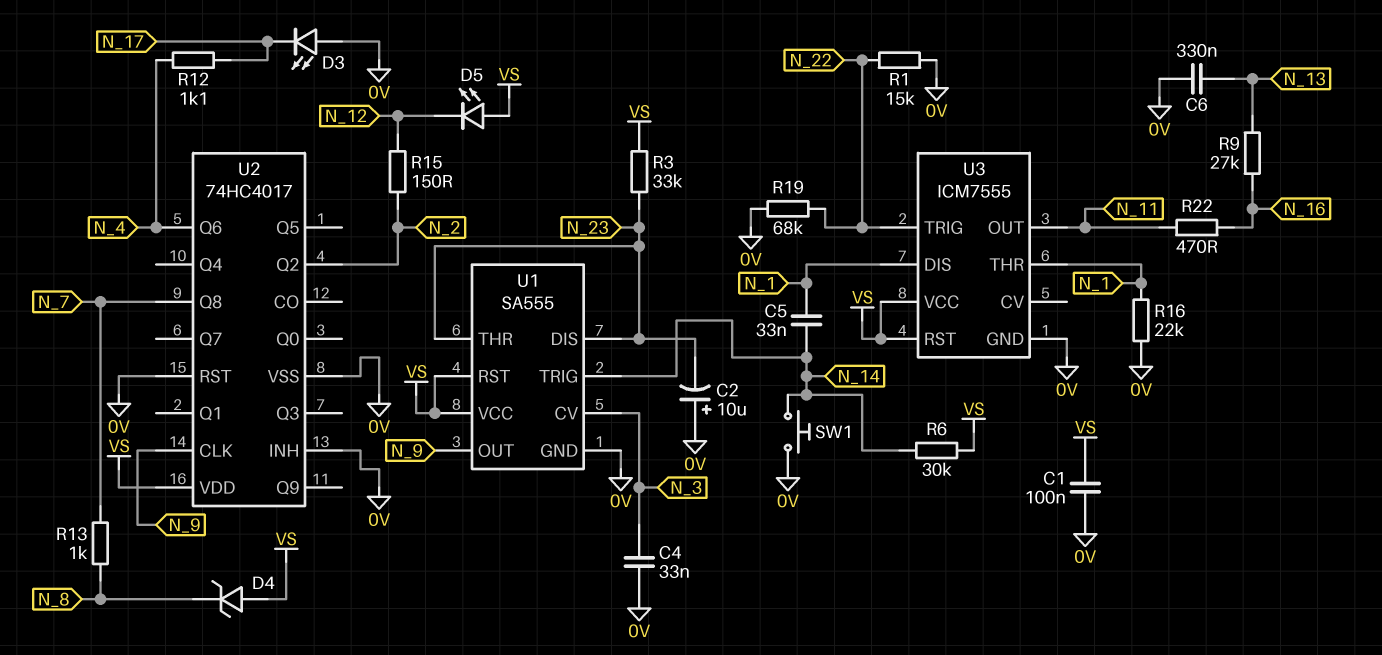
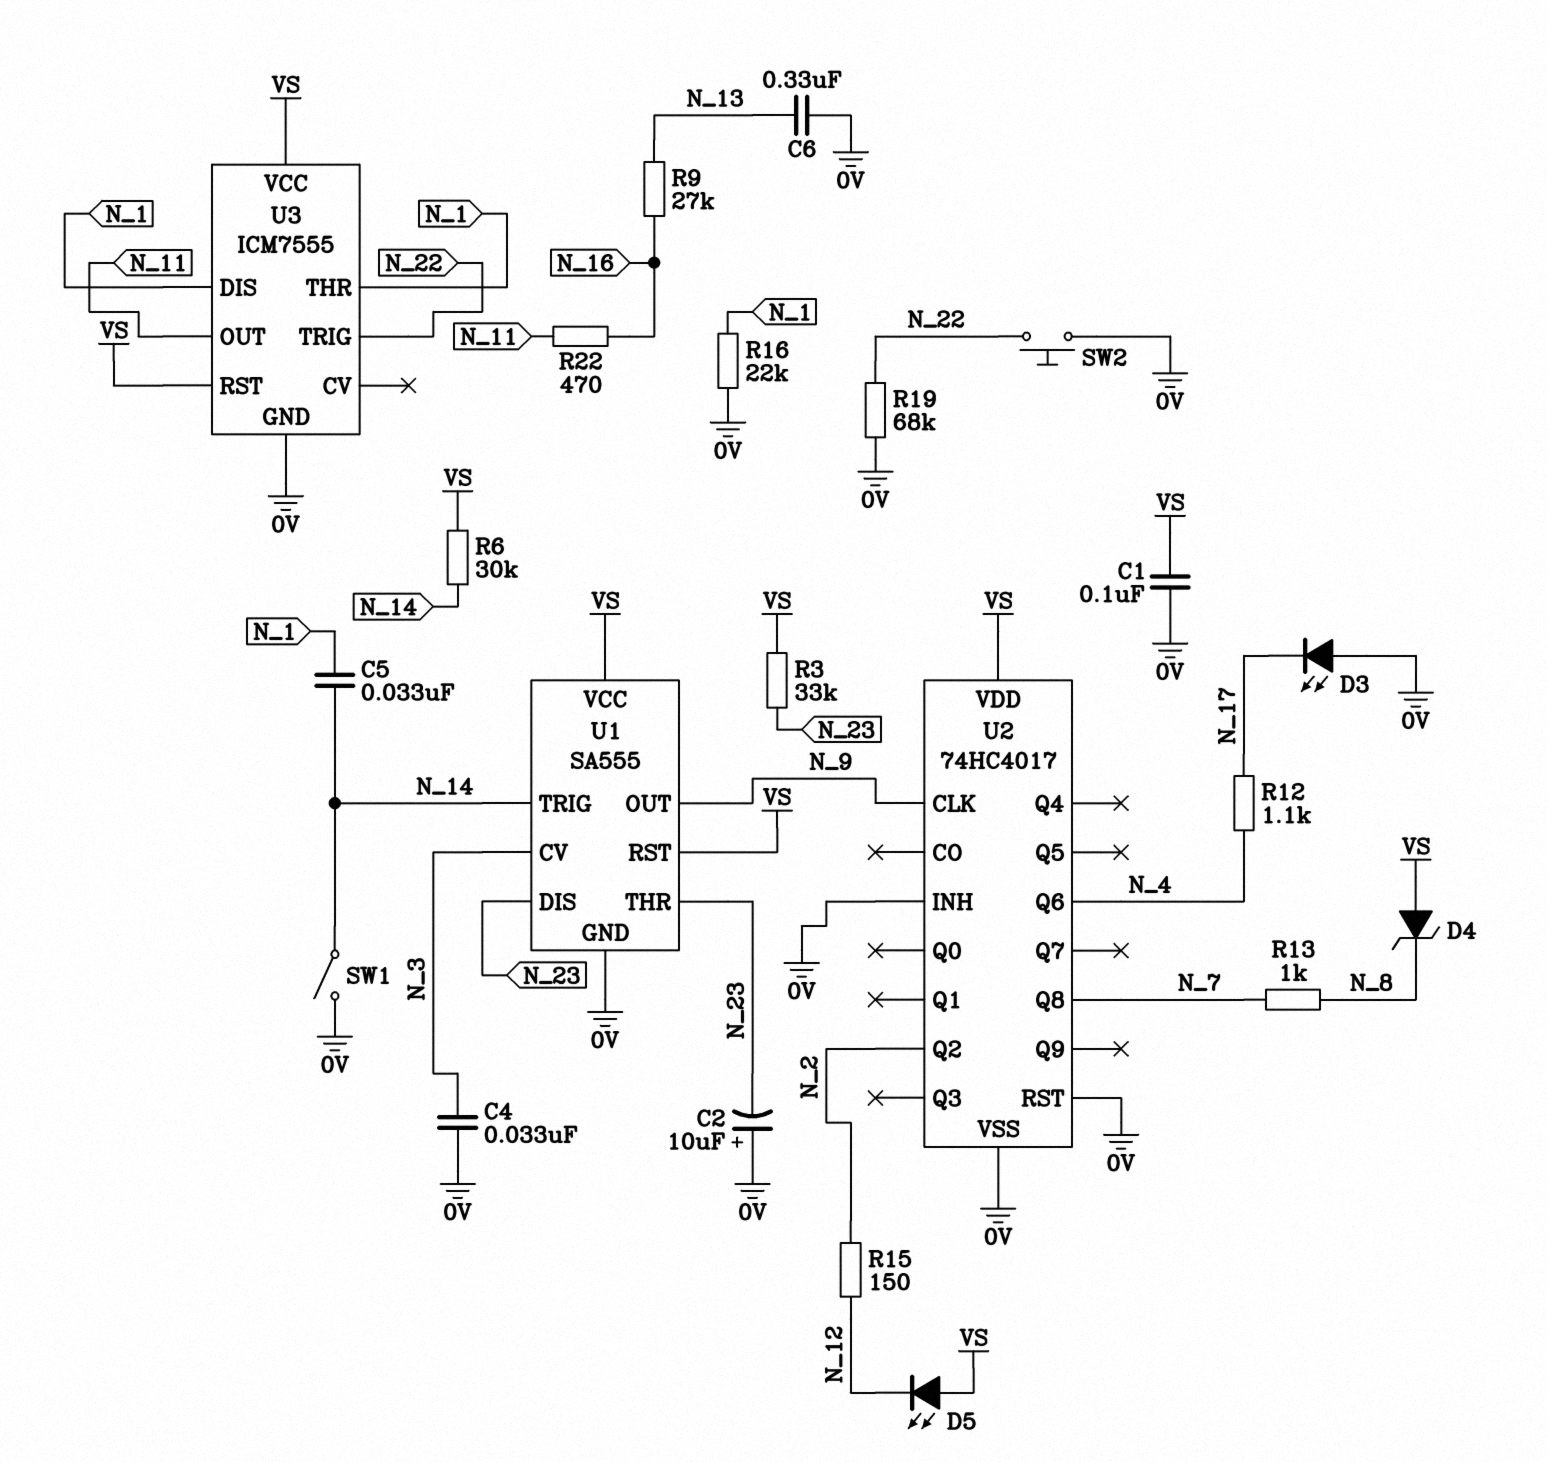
R1: 15k (0V, N_22) -> none
SW1: button (0V, N_14) -> switch (0V, N_14)
SW2: none -> button (0V, N_22)

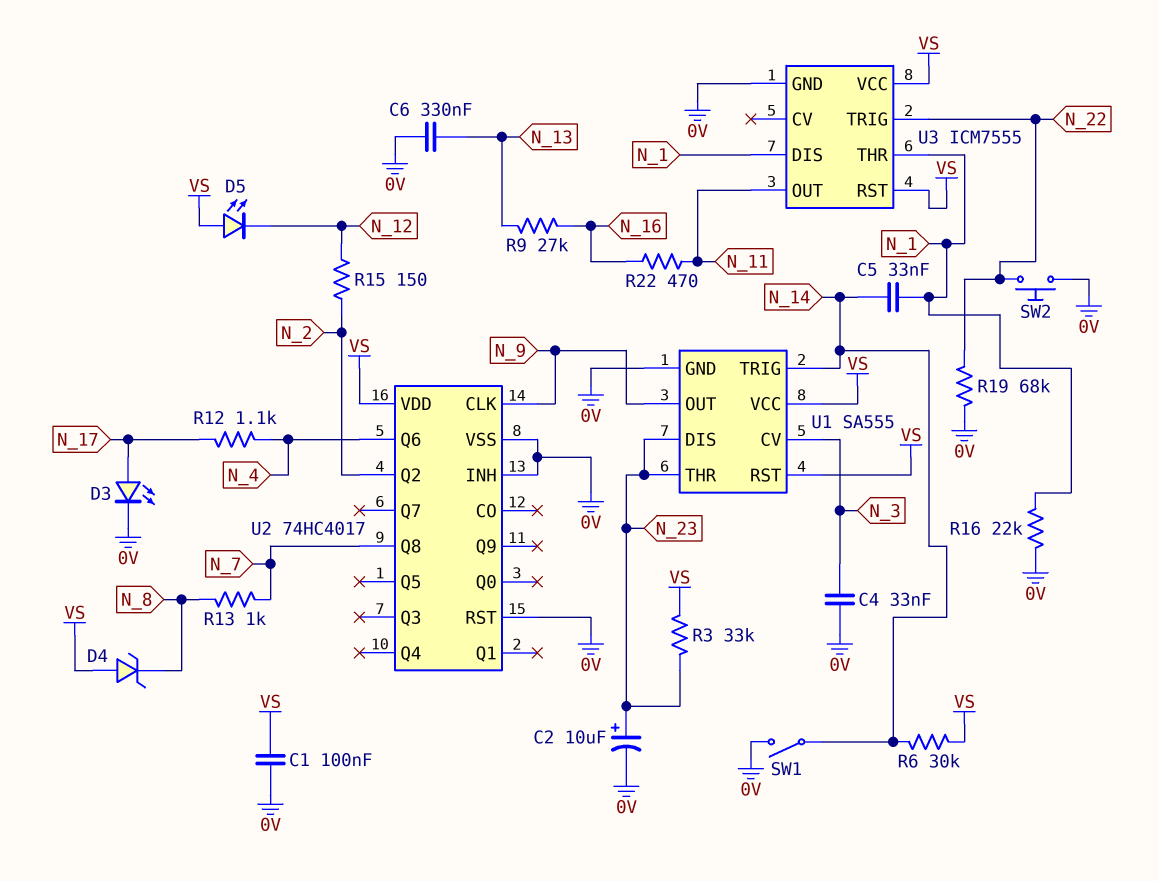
C2: 10uF (plus 0V, minus N_23) -> 10uF (plus N_23, minus 0V)
D3: LED (A 0V, K N_17) -> LED (A N_17, K 0V)

